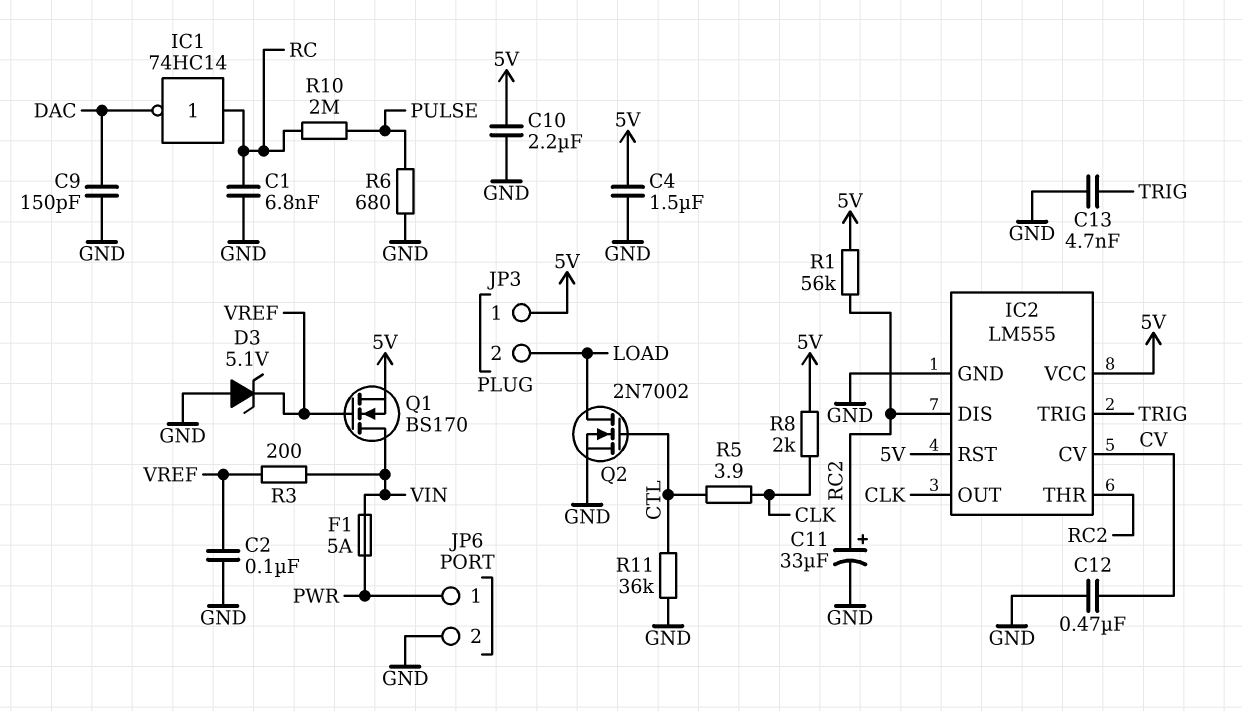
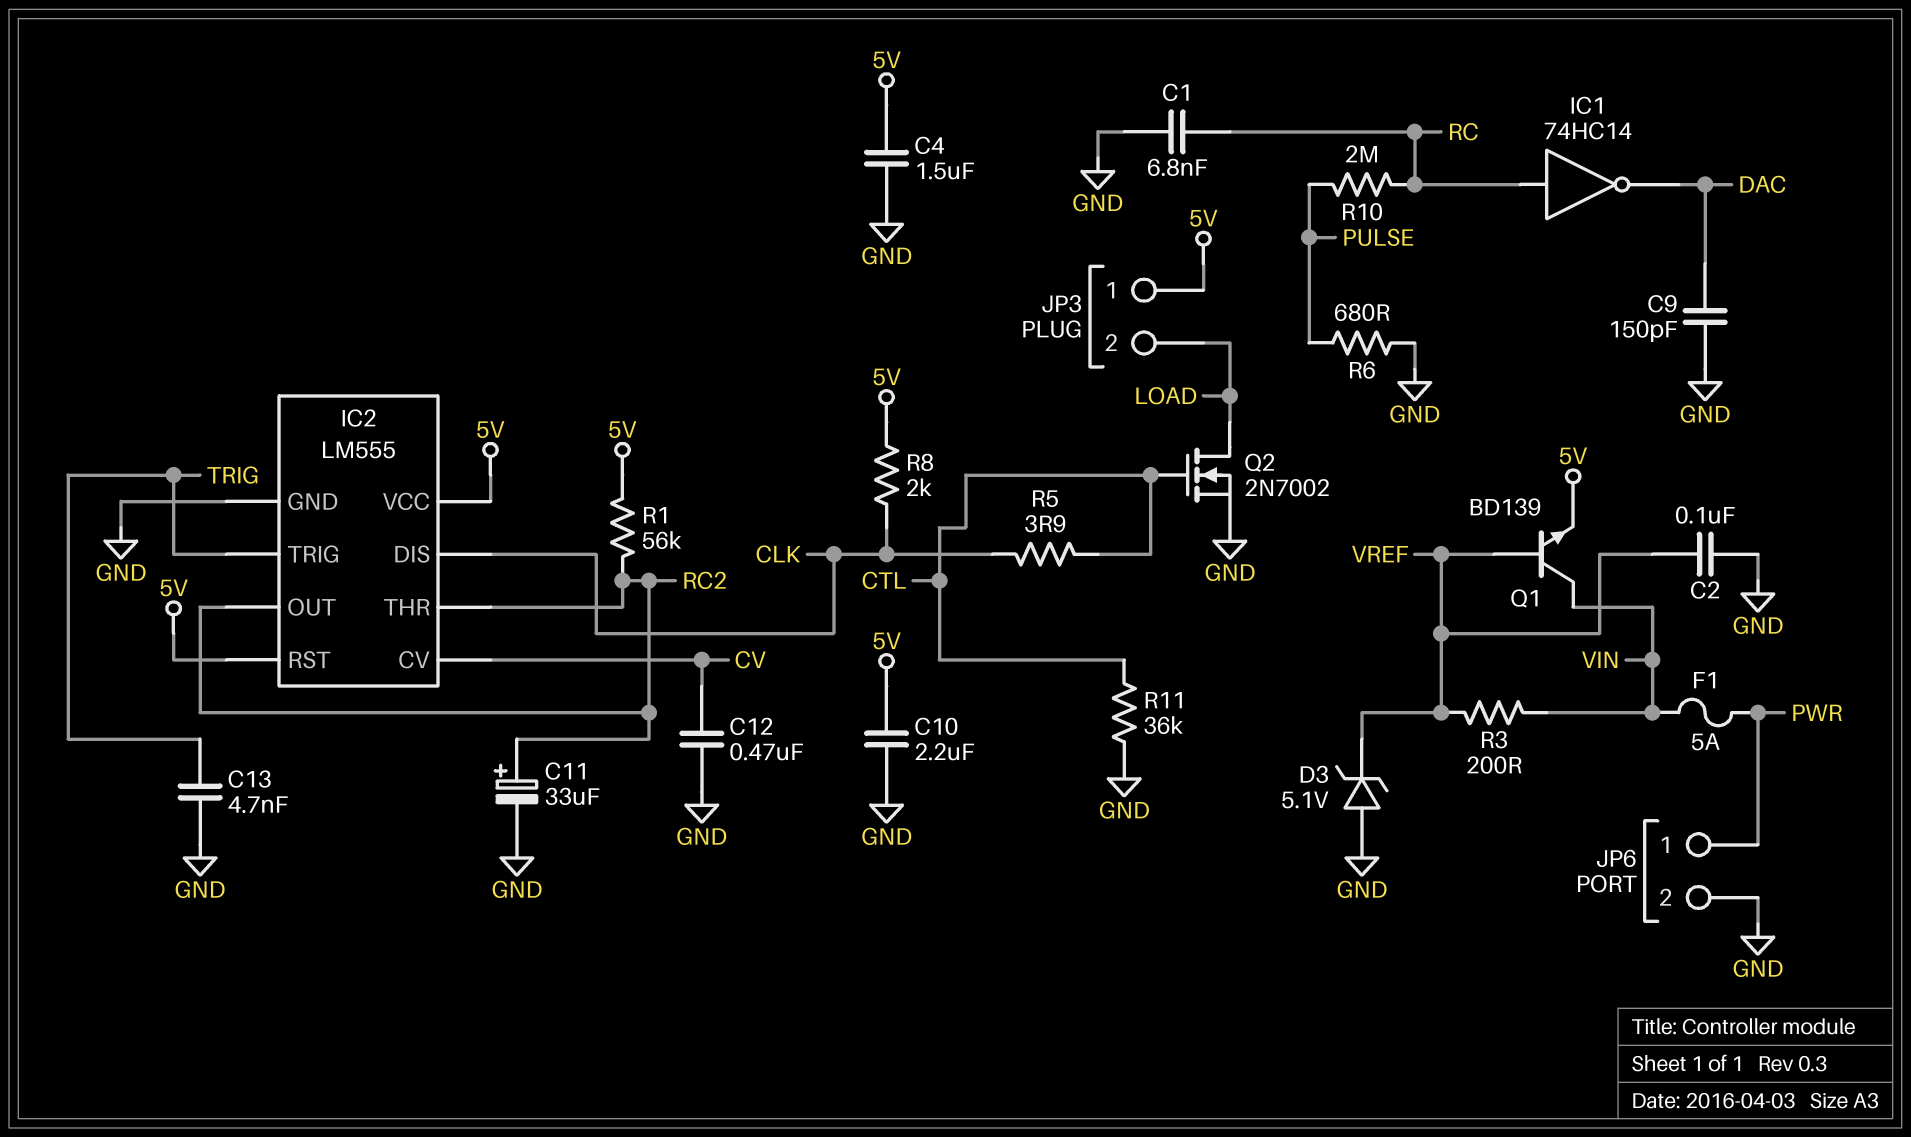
IC2 pin DIS: RC2 -> CLK
IC2 pin OUT: CLK -> RC2
Q1: NMOS BS170 (G VREF, D VIN, S 5V) -> NPN BD139 (B VREF, C VIN, E 5V)

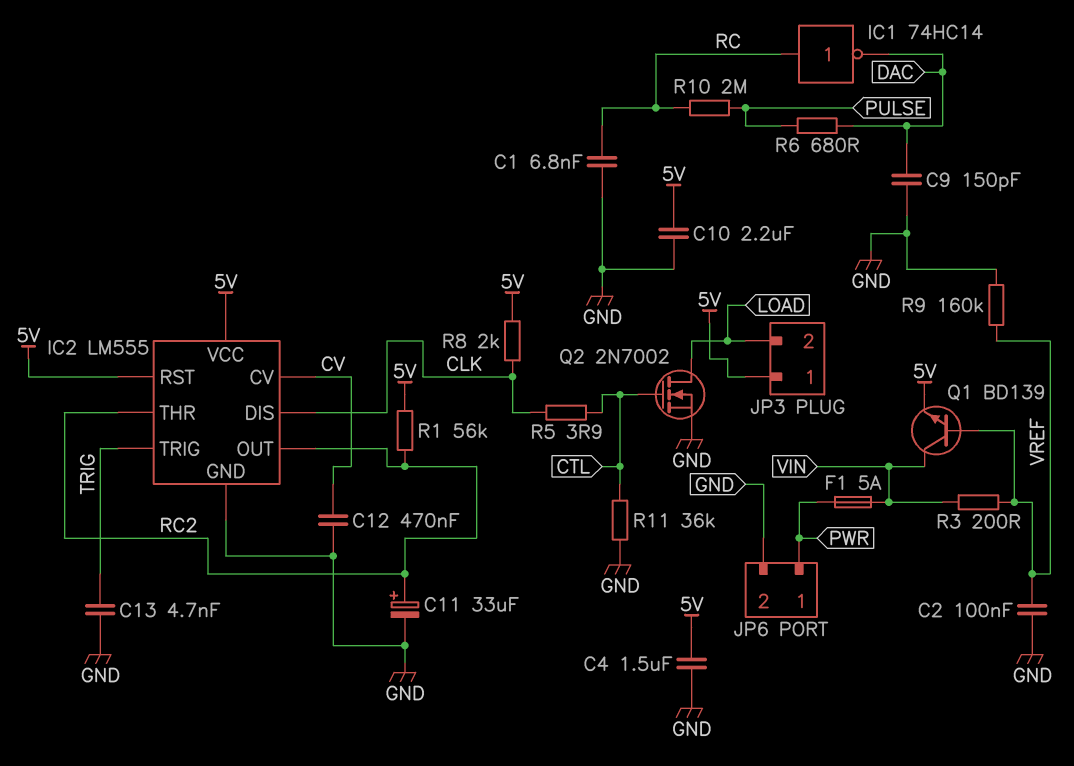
D3: zener 5.1V (A GND, K VREF) -> none
R6: 680 (GND, PULSE) -> 680 (DAC, PULSE)
R9: none -> 160k (GND, VREF)

